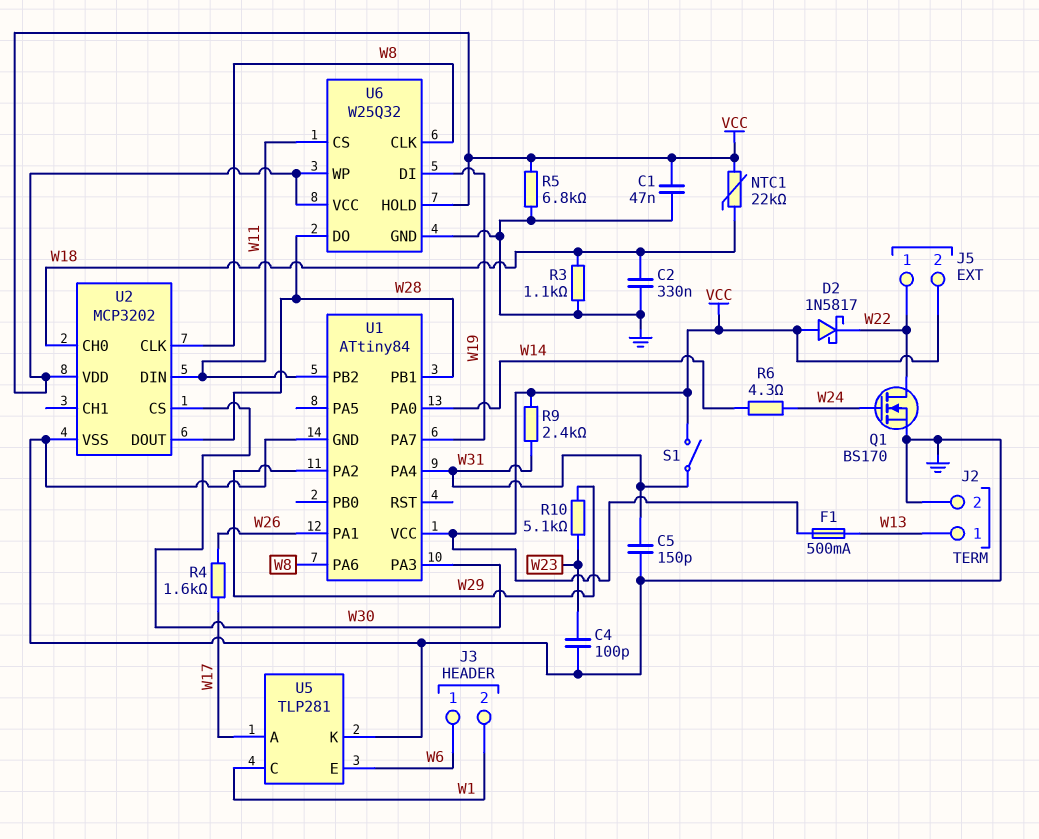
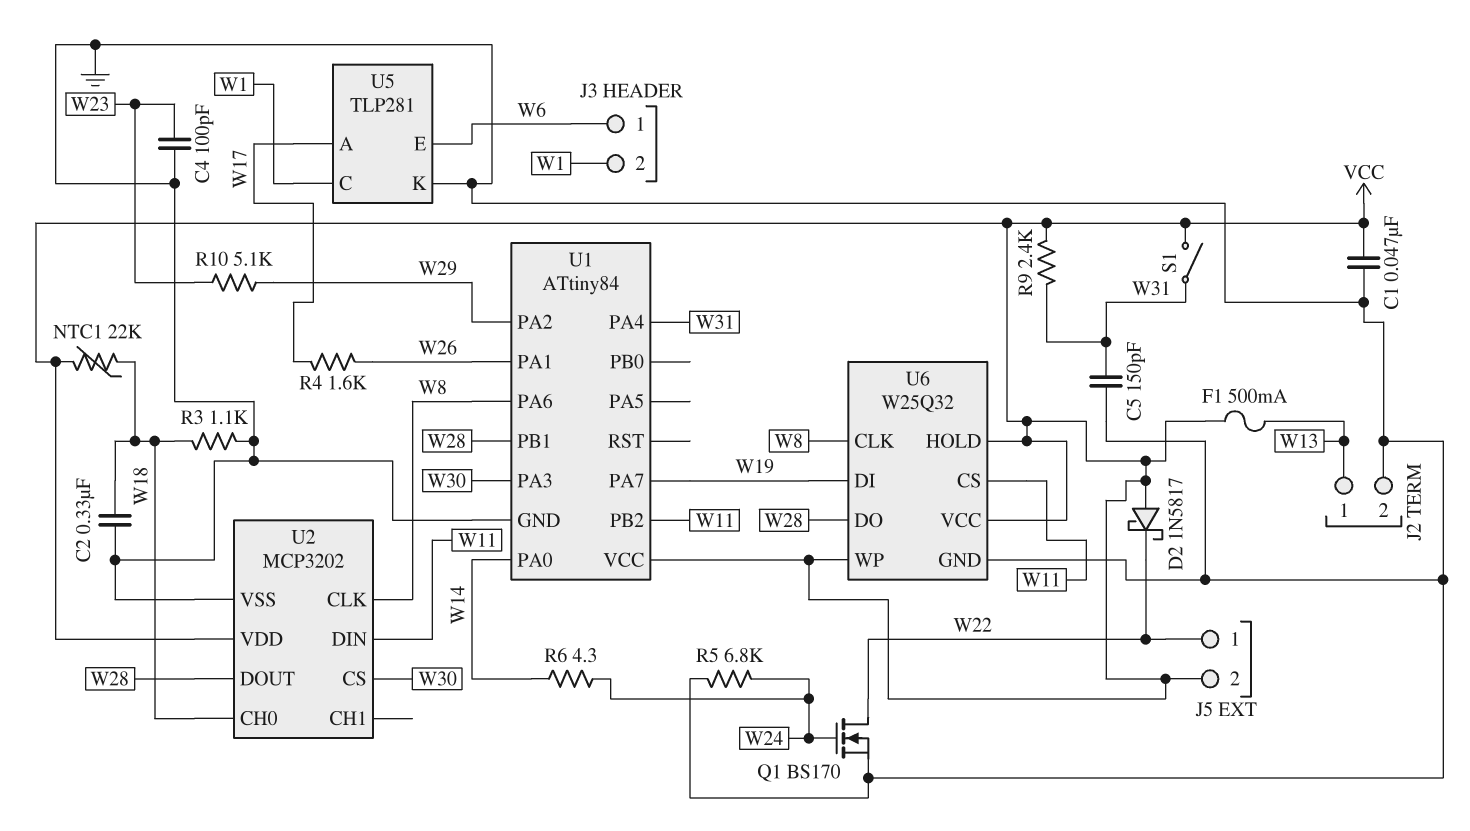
R5: 6.8k (GND, VCC) -> 6.8k (GND, W24)

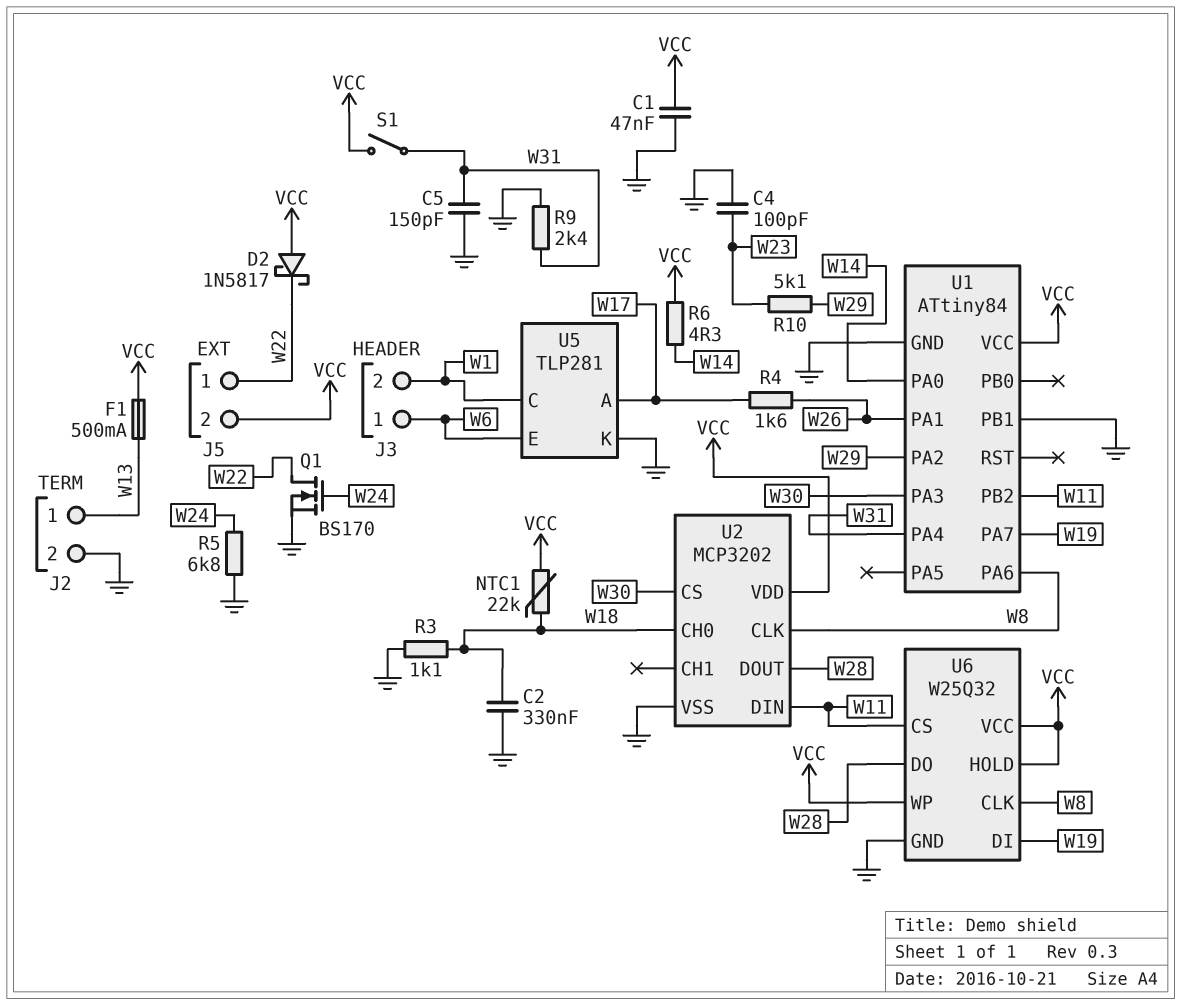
R6: 4.3 (W14, W24) -> 4.3 (VCC, W14)
R9: 2.4k (VCC, W31) -> 2.4k (GND, W31)
U1 pin PB1: W28 -> GND

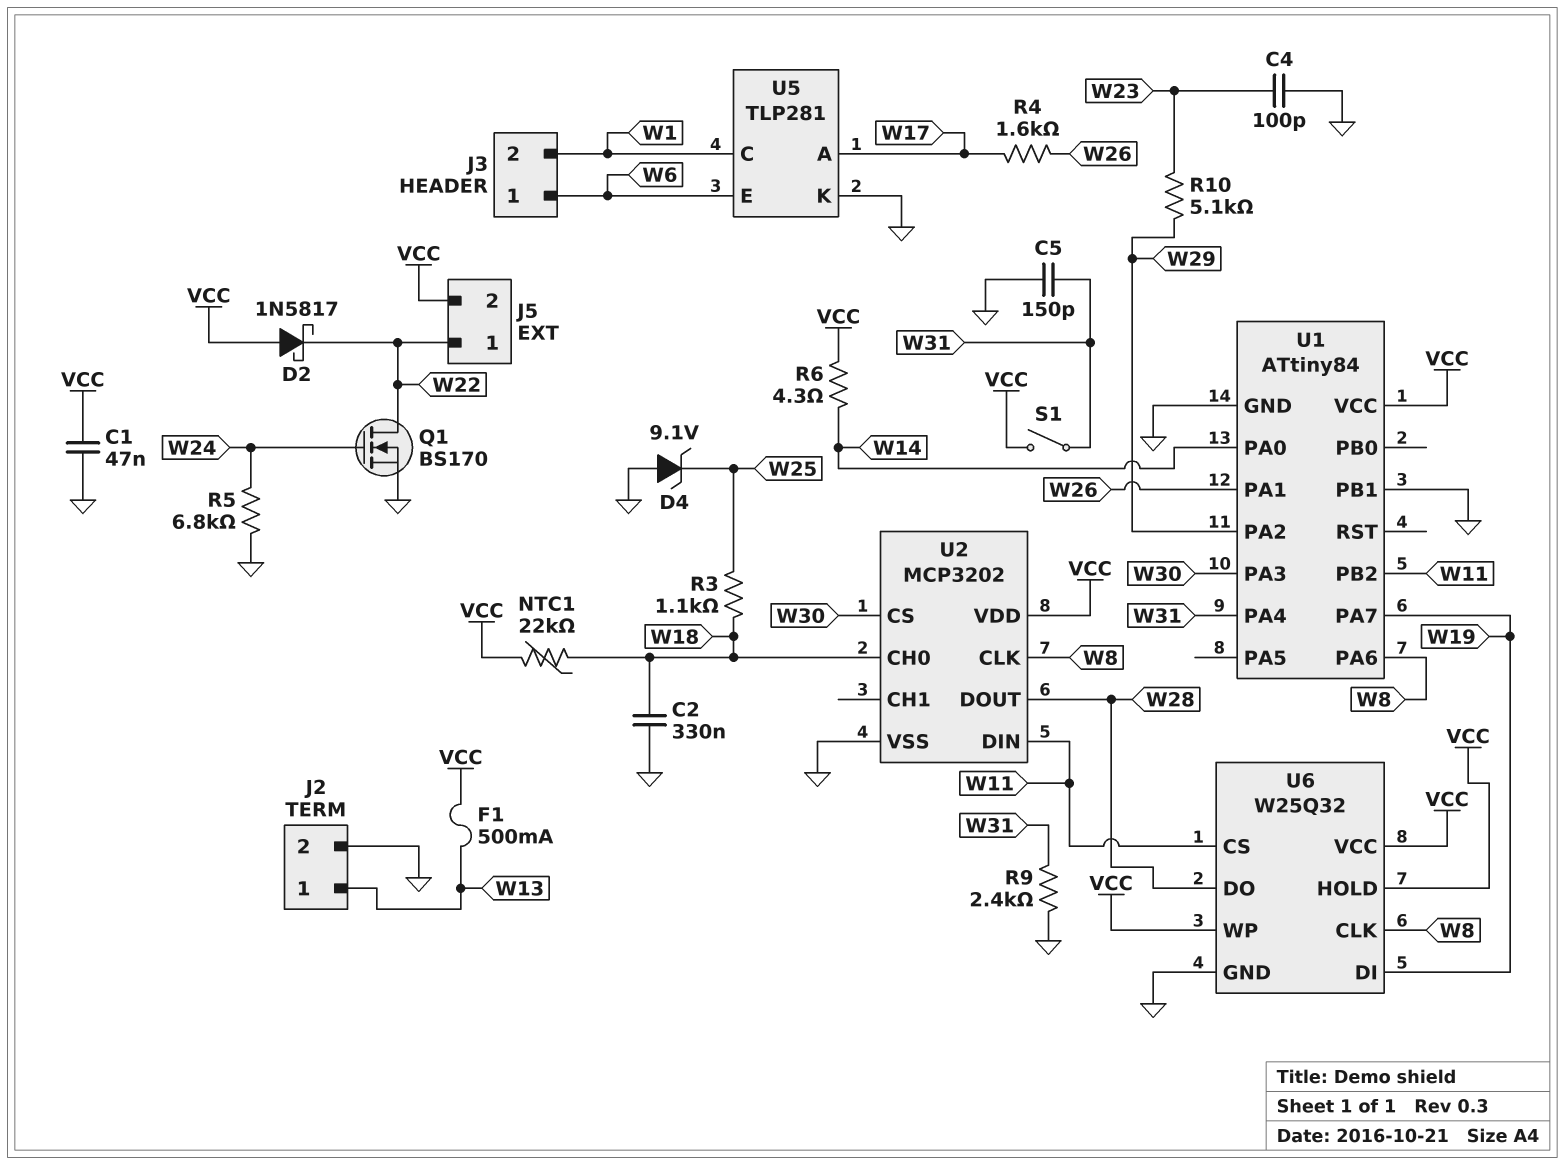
D4: none -> zener 9.1V (A GND, K W25)
R3: 1.1k (GND, W18) -> 1.1k (W18, W25)

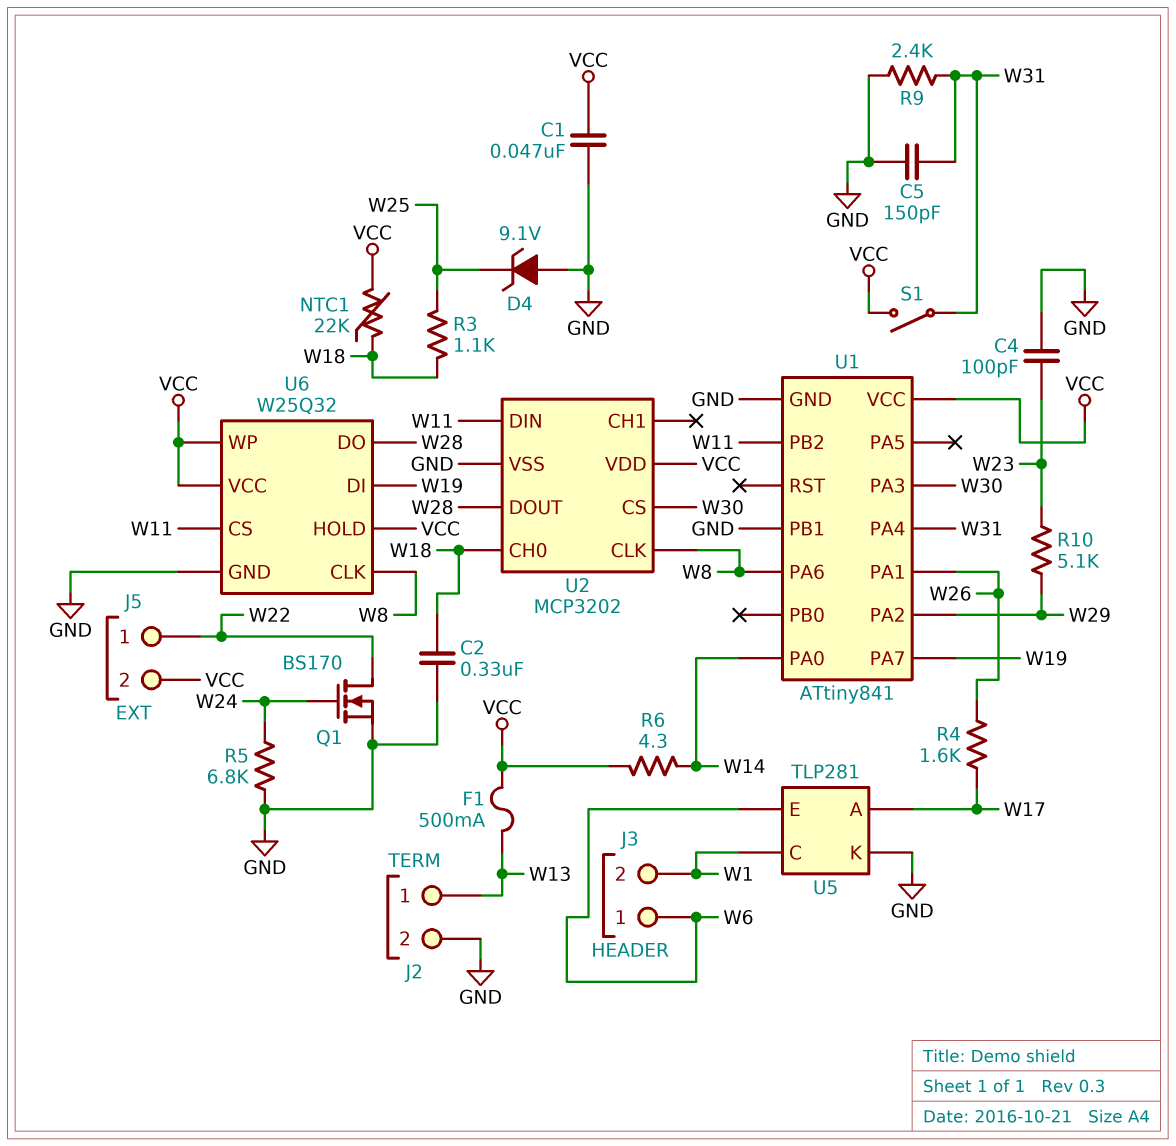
D2: schottky 1N5817 (A VCC, K W22) -> none
U1: ATtiny84 -> ATtiny841

